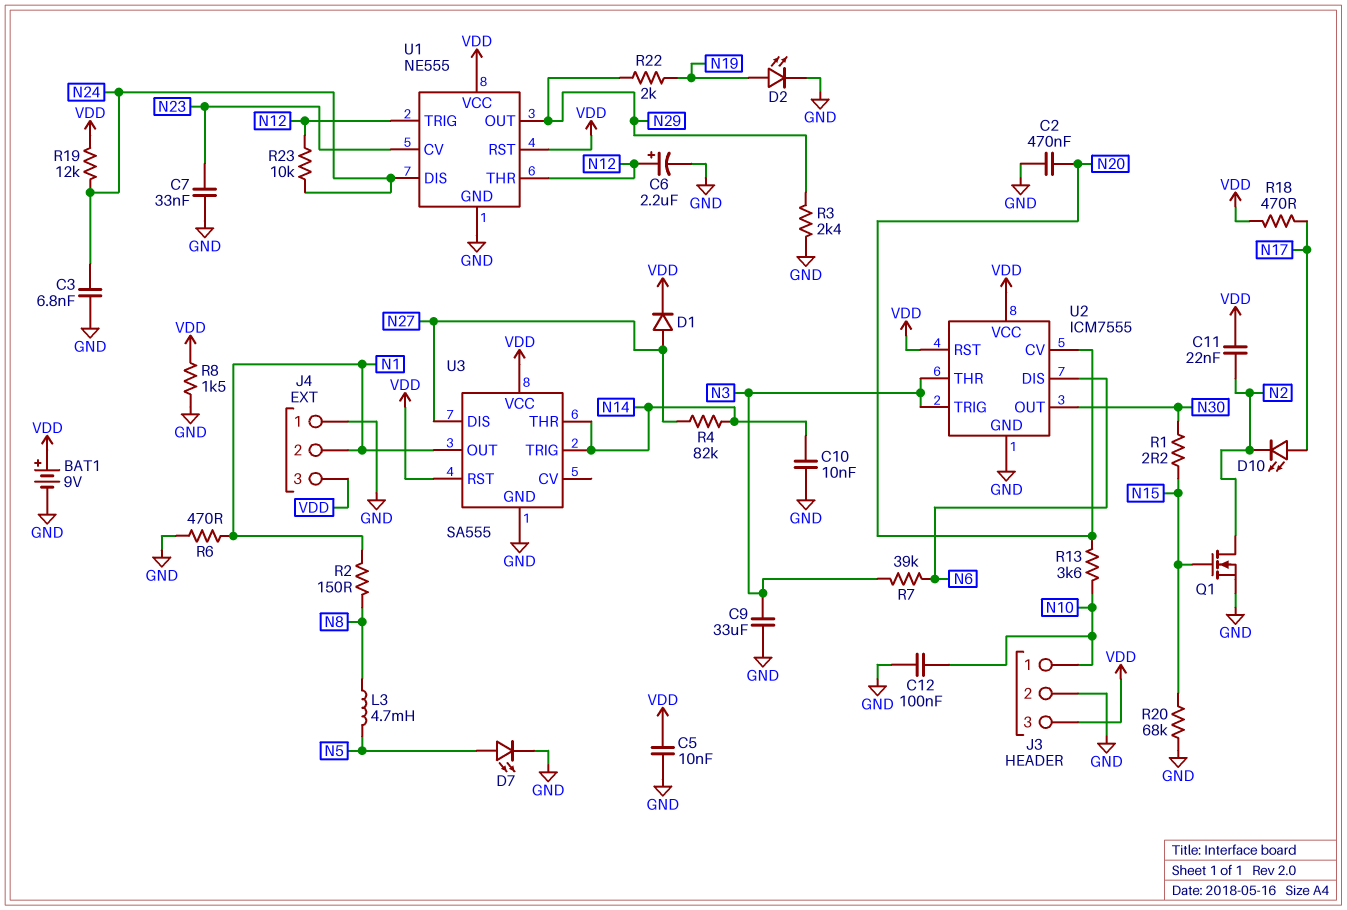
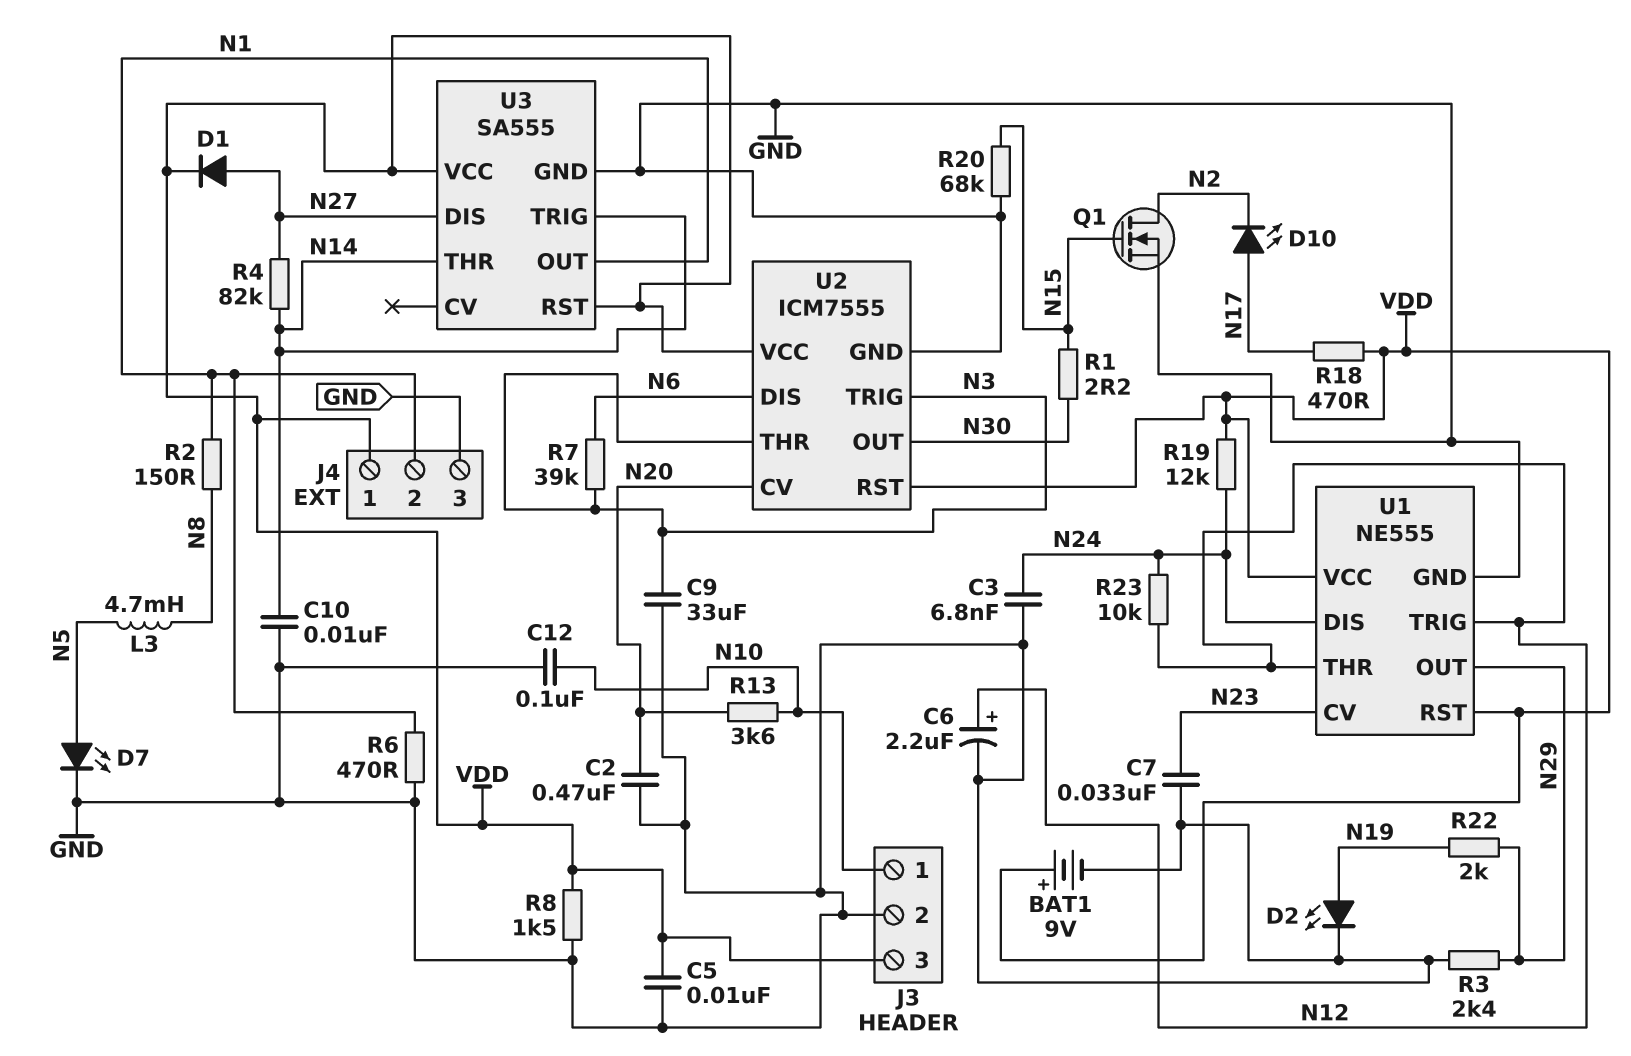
C11: 22nF (N2, VDD) -> none
J4 pin 1: GND -> VDD
J4 pin 3: VDD -> GND

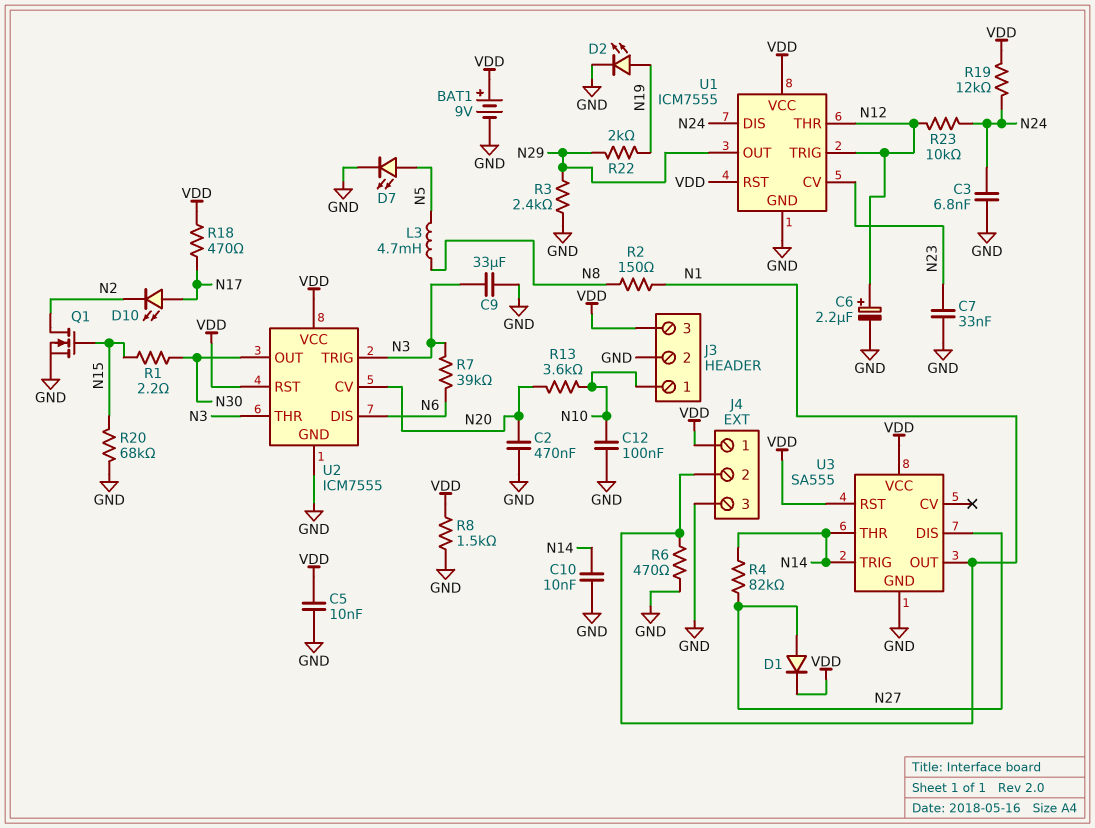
U1: NE555 -> ICM7555

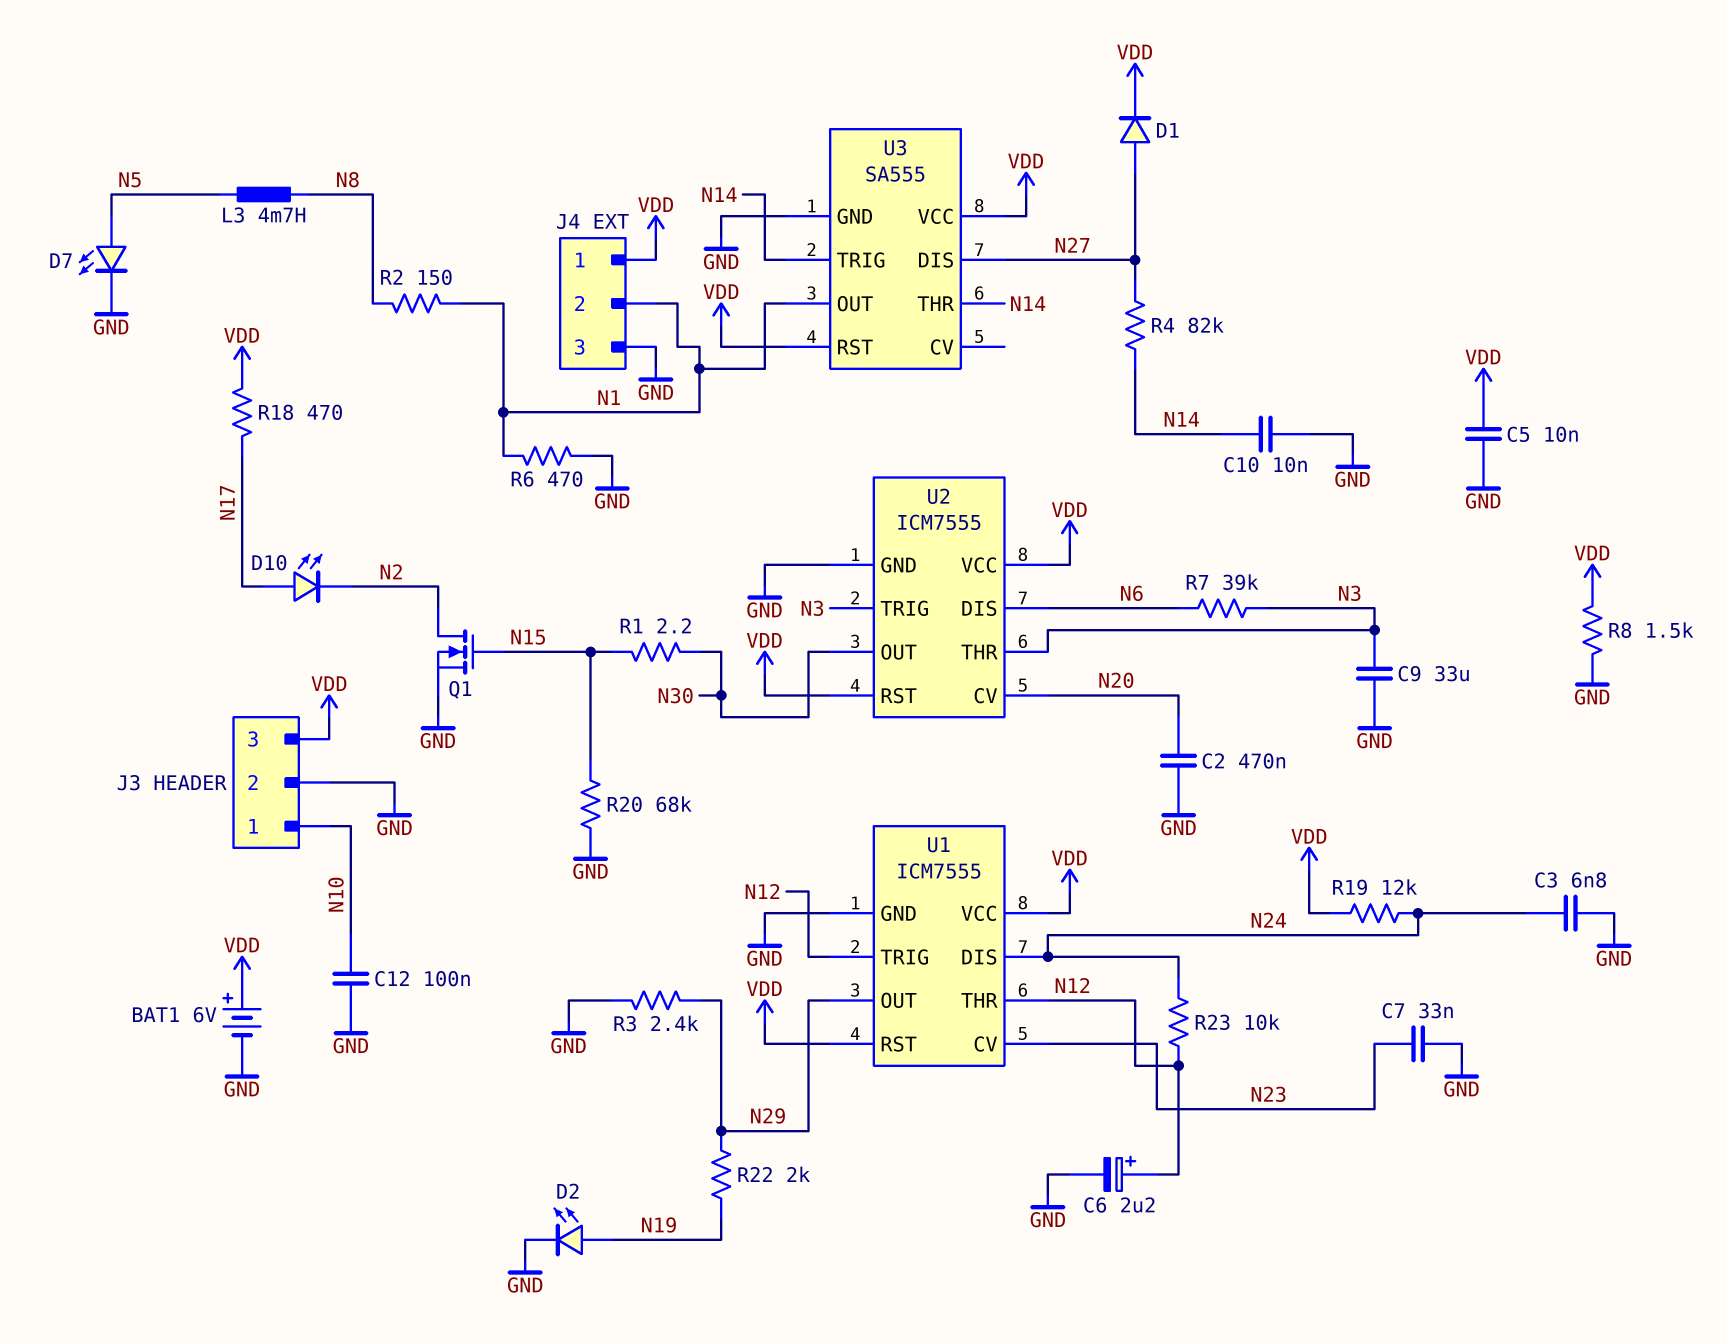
BAT1: 9V (plus VDD, minus GND) -> 6V (plus VDD, minus GND)
R13: 3.6k (N10, N20) -> none

